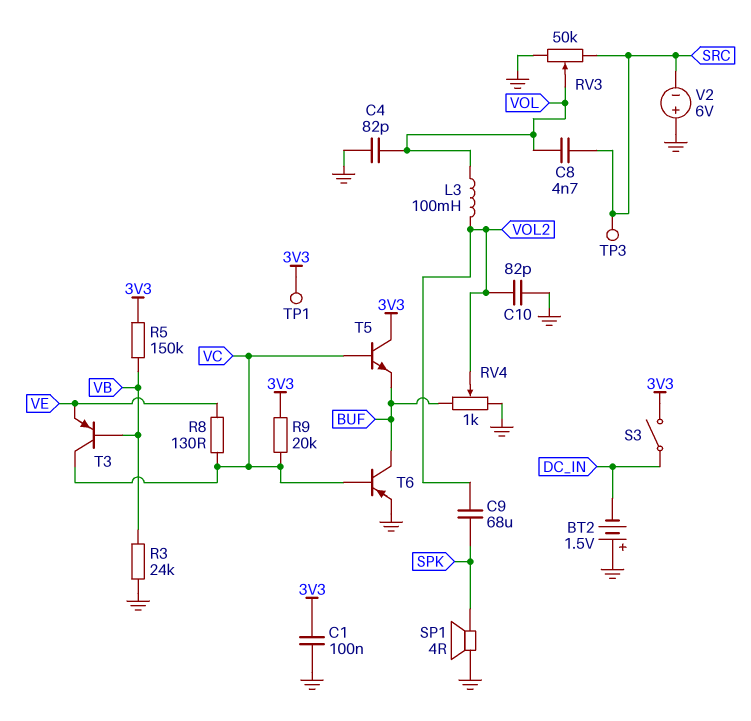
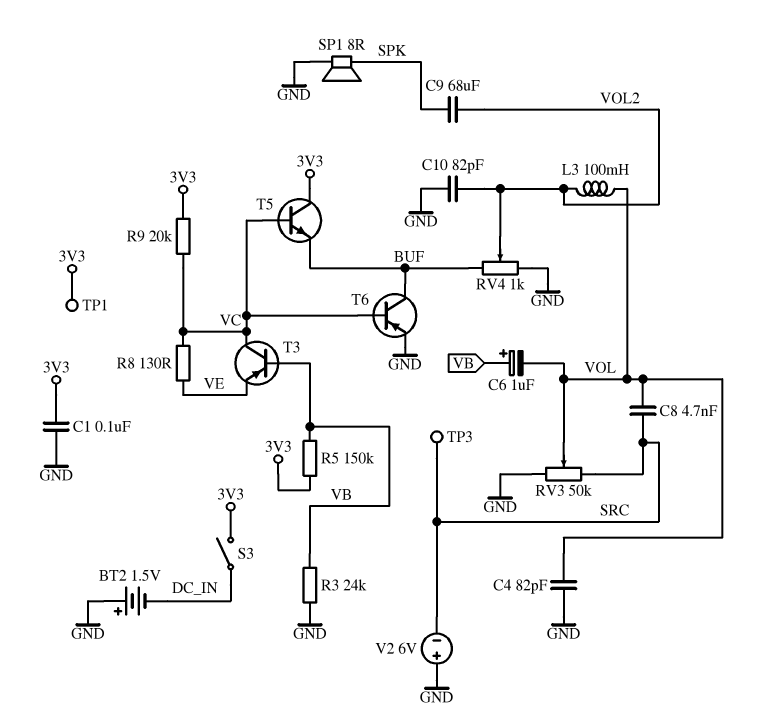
C6: none -> 1uF (plus VB, minus VOL)
SP1: speaker 4R (GND, SPK) -> speaker 8R (GND, SPK)

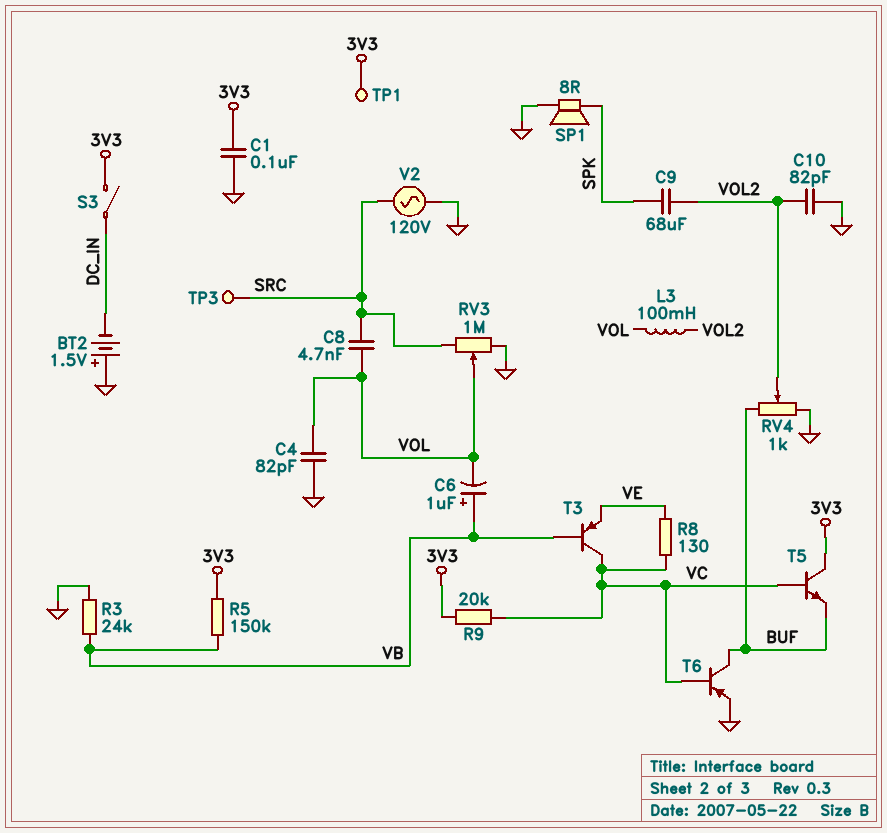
RV3: 50k (GND, SRC, wiper VOL) -> 1M (GND, SRC, wiper VOL)
V2: 6V (plus GND, minus SRC) -> AC 120V (GND, SRC)

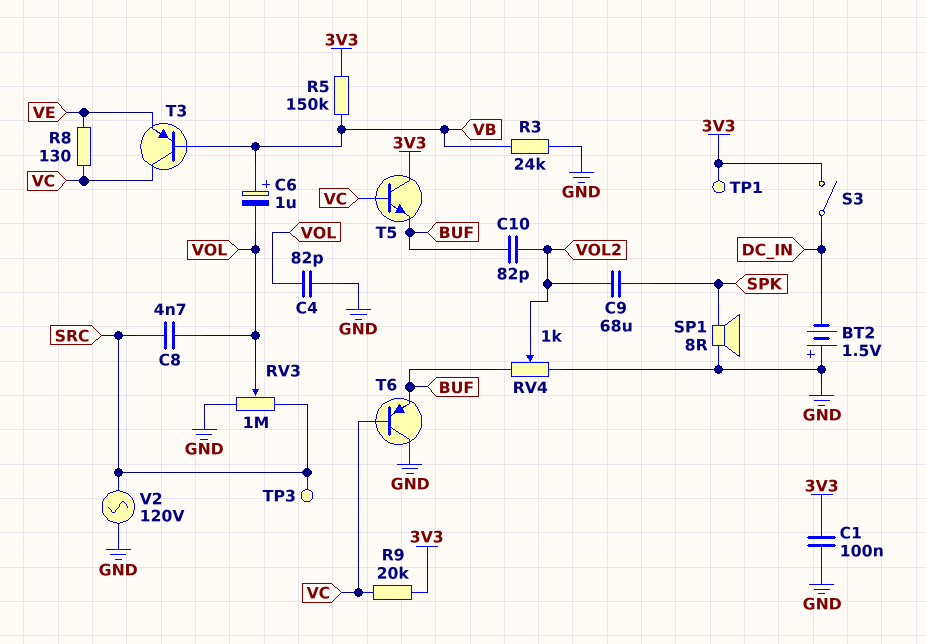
C10: 82pF (GND, VOL2) -> 82pF (BUF, VOL2)
L3: 100mH (VOL, VOL2) -> none
T6: PNP (B VC, C BUF, E GND) -> PNP (B VC, C GND, E BUF)

